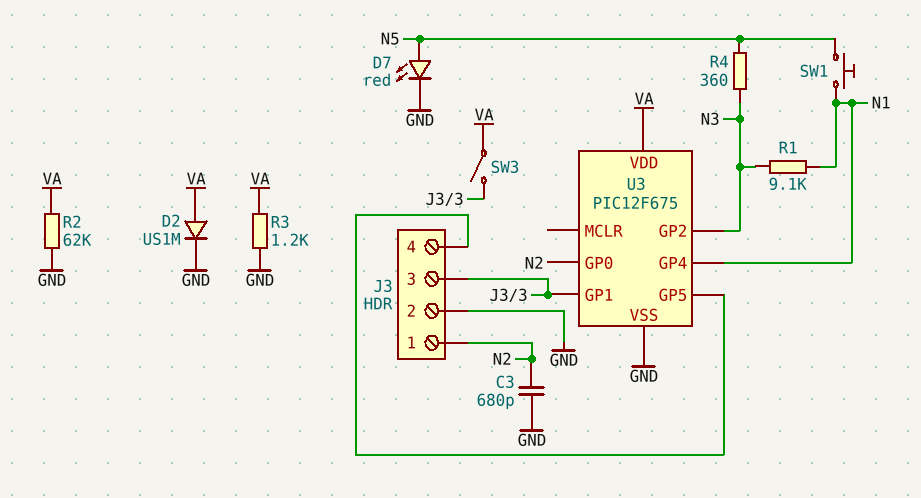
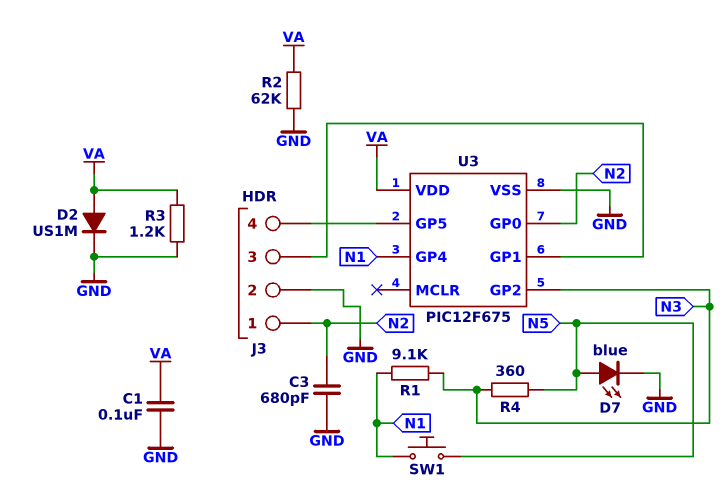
C1: none -> 100nF (GND, VA)
D7: LED red (A N5, K GND) -> LED blue (A N5, K GND)
SW3: switch (J3/3, VA) -> none

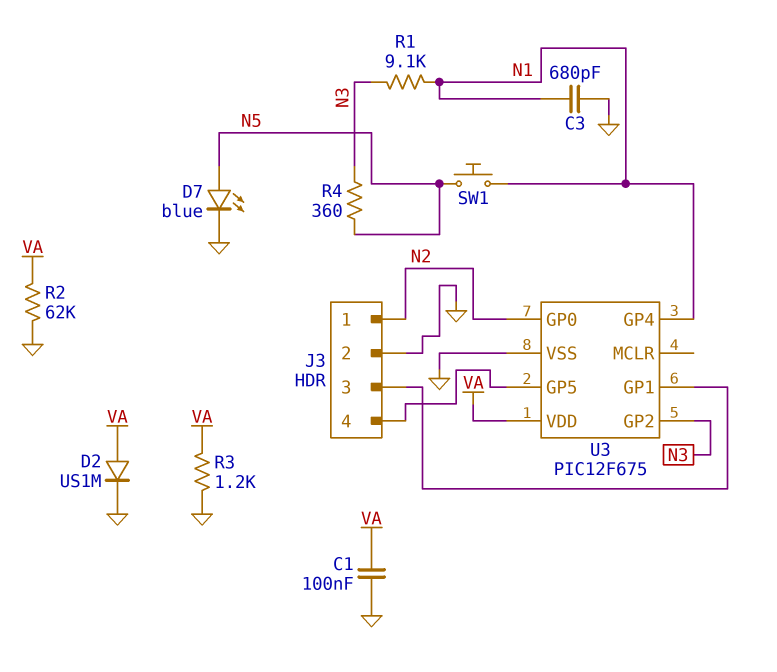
C3: 680pF (GND, N2) -> 680pF (GND, N1)

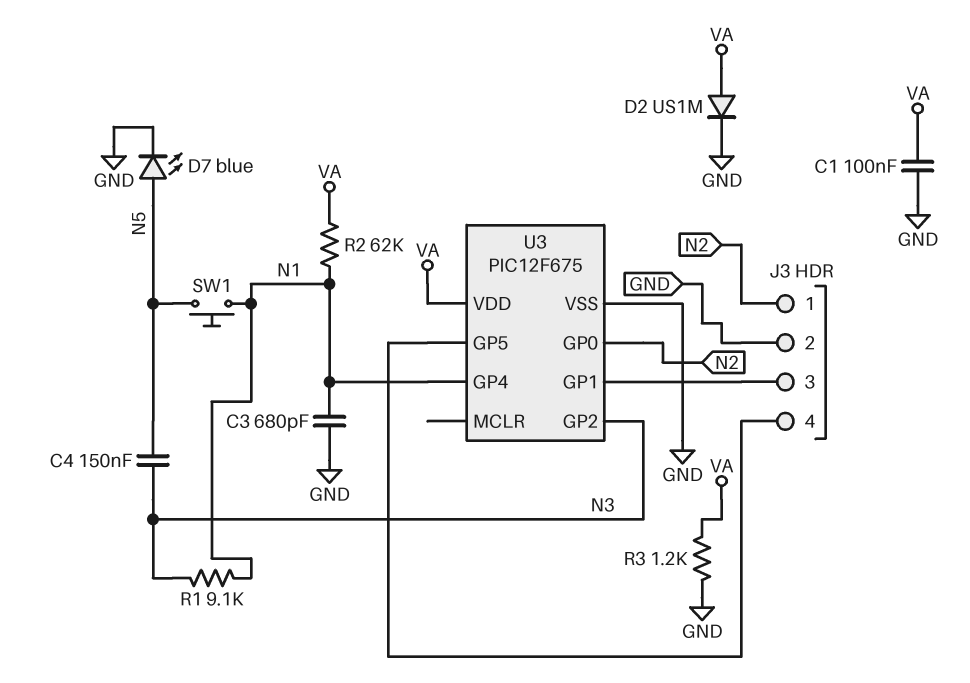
C4: none -> 150nF (N3, N5)
R2: 62k (GND, VA) -> 62k (N1, VA)
R4: 360 (N3, N5) -> none

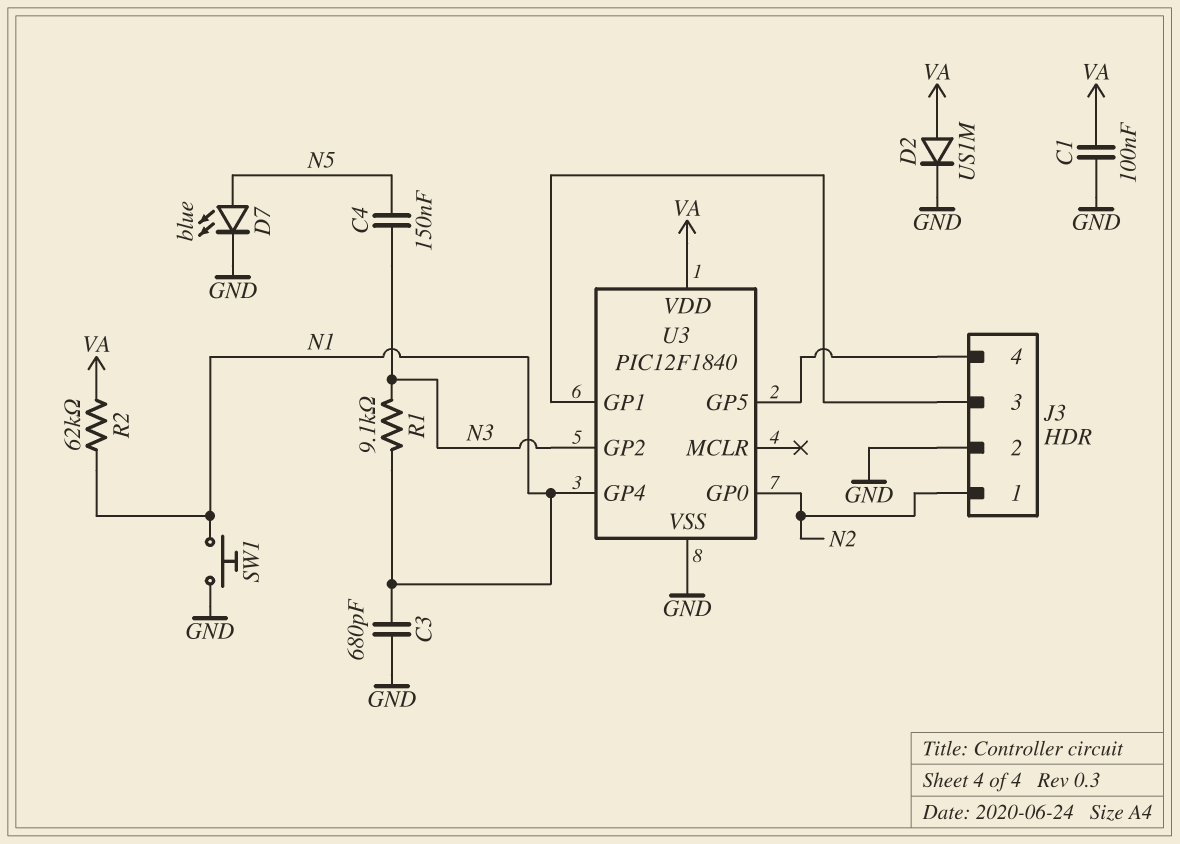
R3: 1.2k (GND, VA) -> none
SW1: button (N1, N5) -> button (GND, N1)
U3: PIC12F675 -> PIC12F1840

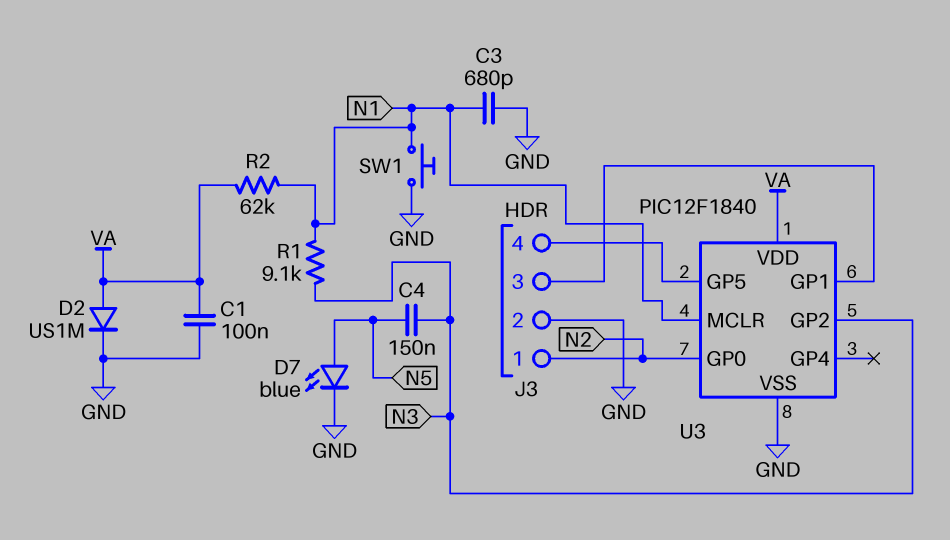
U3 pin GP4: N1 -> none
U3 pin MCLR: none -> N1

